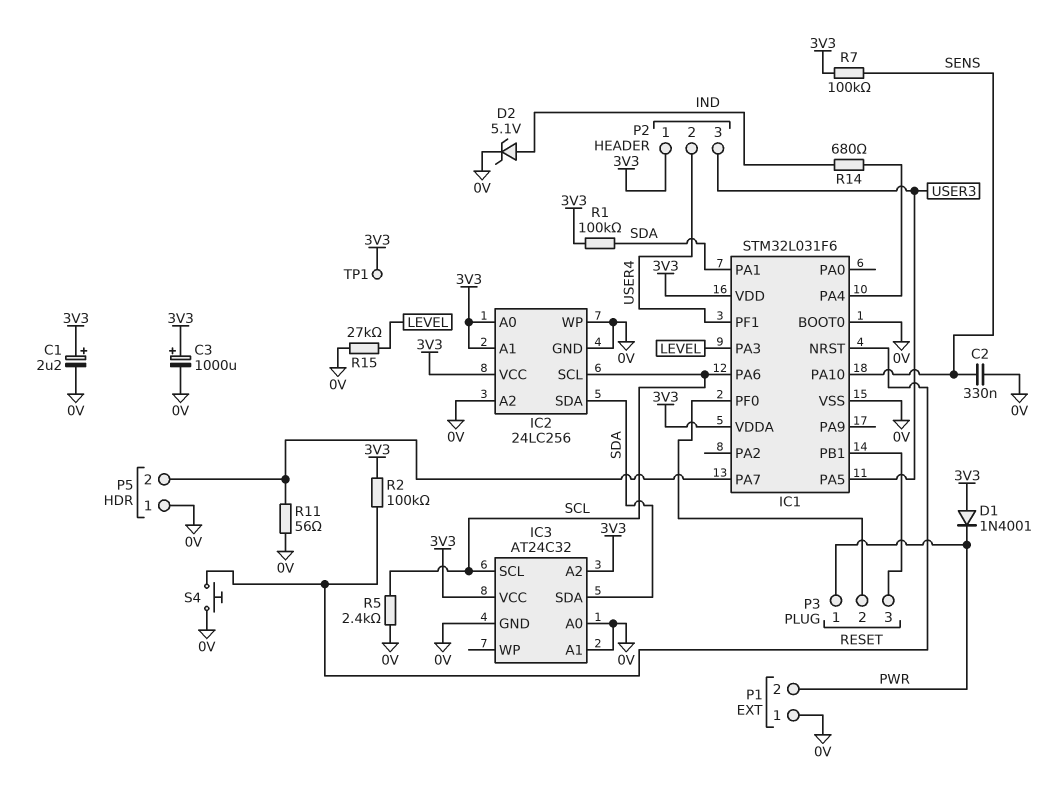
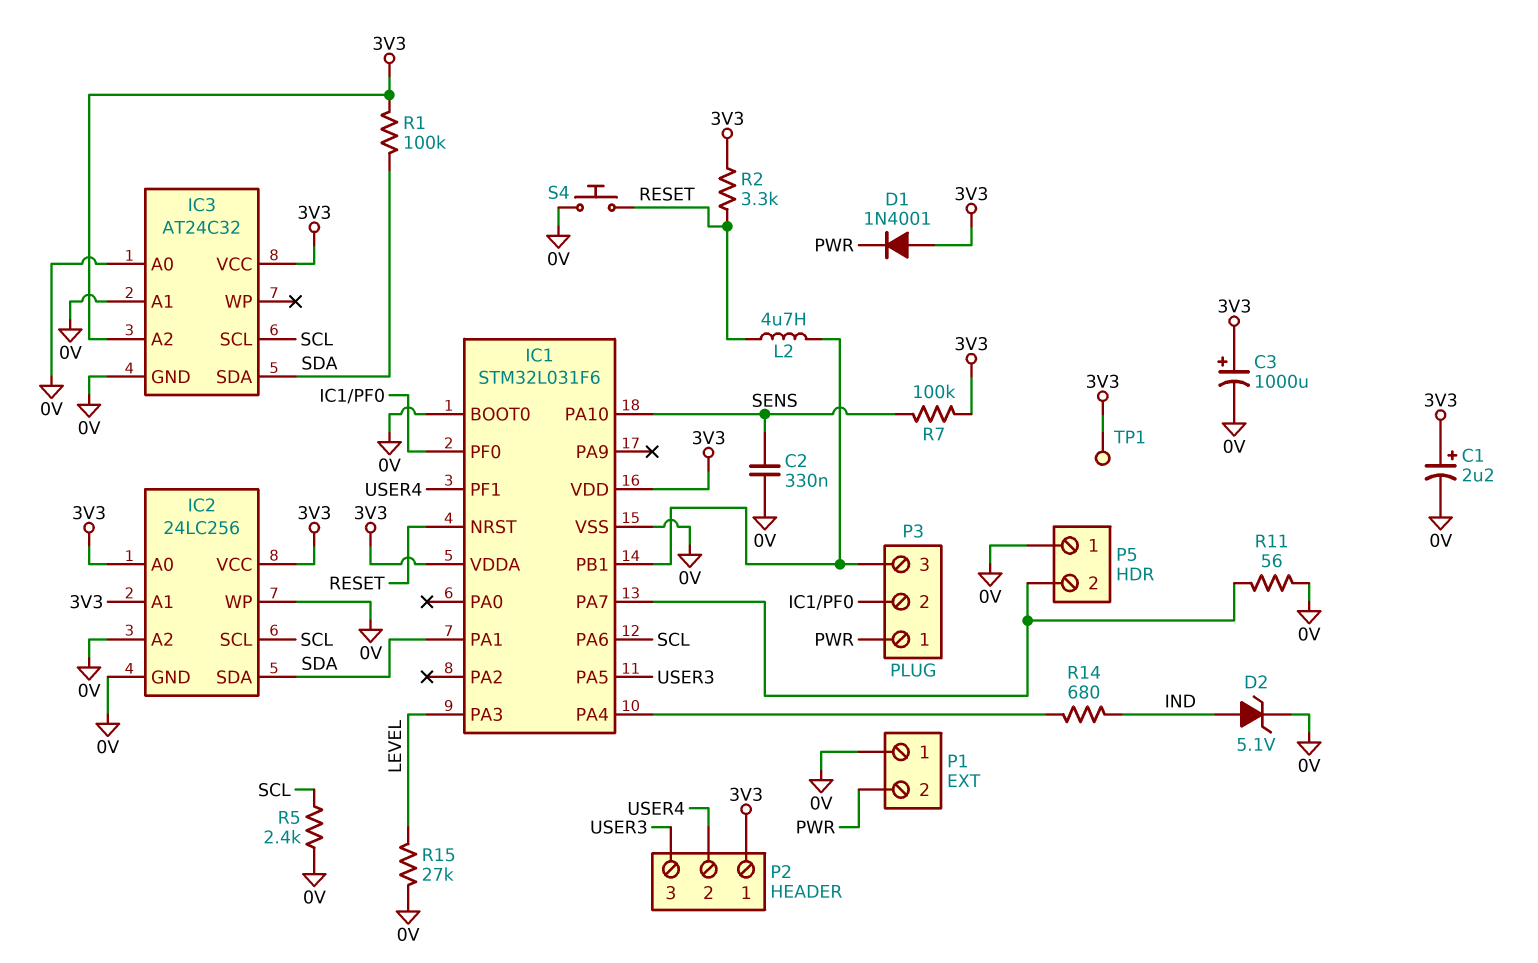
L2: none -> 4.7uH (IC1/PB1, RESET)
R2: 100k (3V3, RESET) -> 3.3k (3V3, RESET)

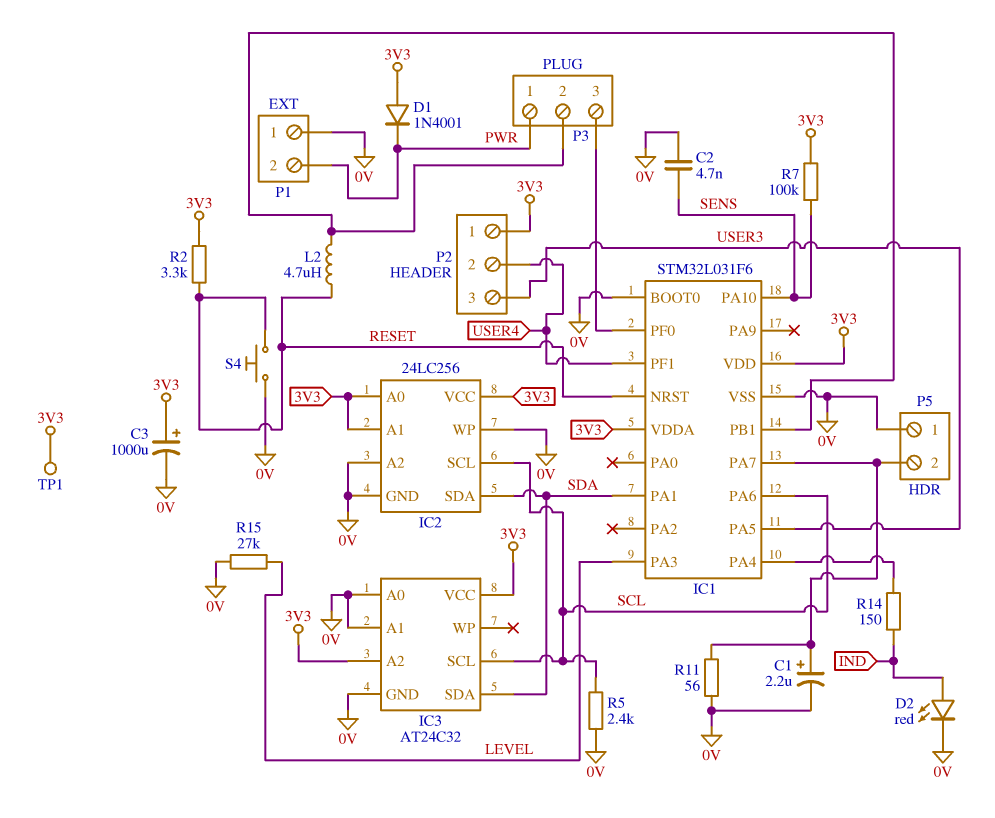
C1: 2.2uF (plus 3V3, minus 0V) -> 2.2uF (plus IC1/PA7, minus 0V)
C2: 330nF (0V, SENS) -> 4.7nF (0V, SENS)
D2: zener 5.1V (A IND, K 0V) -> LED red (A IND, K 0V)
P3 pin 2: IC1/PF0 -> IC1/PB1
P3 pin 3: IC1/PB1 -> IC1/PF0
R1: 100k (3V3, SDA) -> none
R14: 680 (IC1/PA4, IND) -> 150 (IC1/PA4, IND)

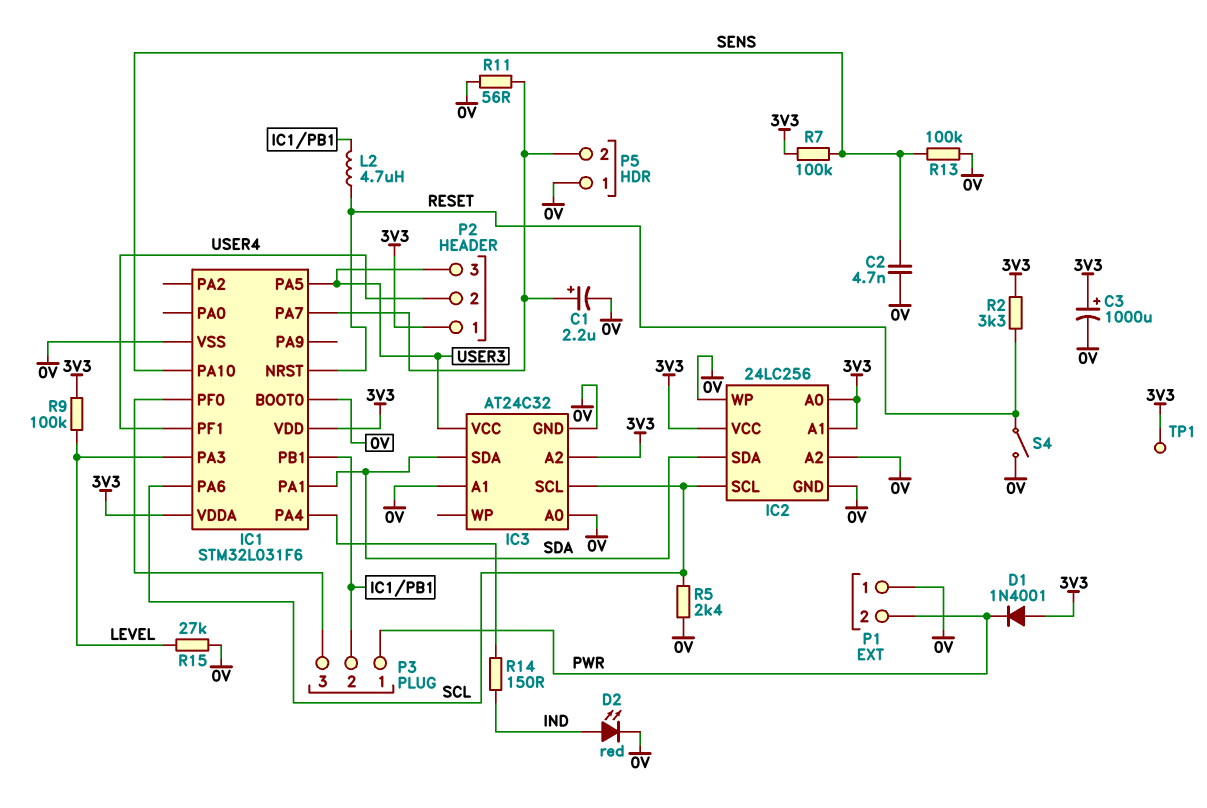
IC3 pin VCC: 3V3 -> USER3
R9: none -> 100k (3V3, LEVEL)
R13: none -> 100k (0V, SENS)
S4: button (0V, RESET) -> switch (0V, RESET)

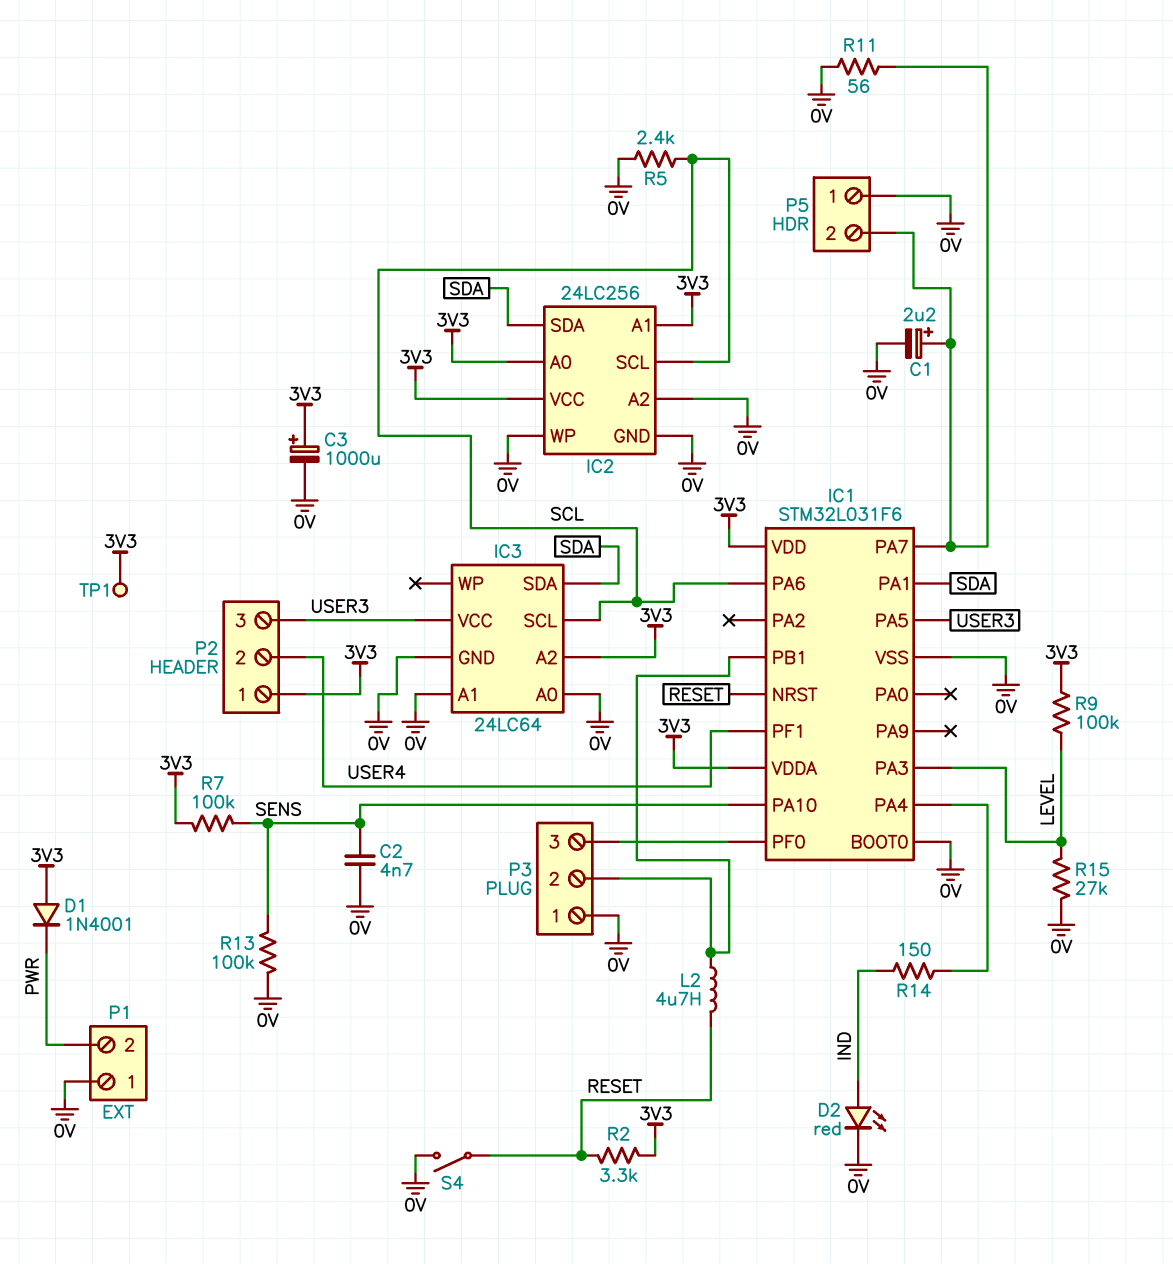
IC3: AT24C32 -> 24LC64
P3 pin 1: PWR -> 0V

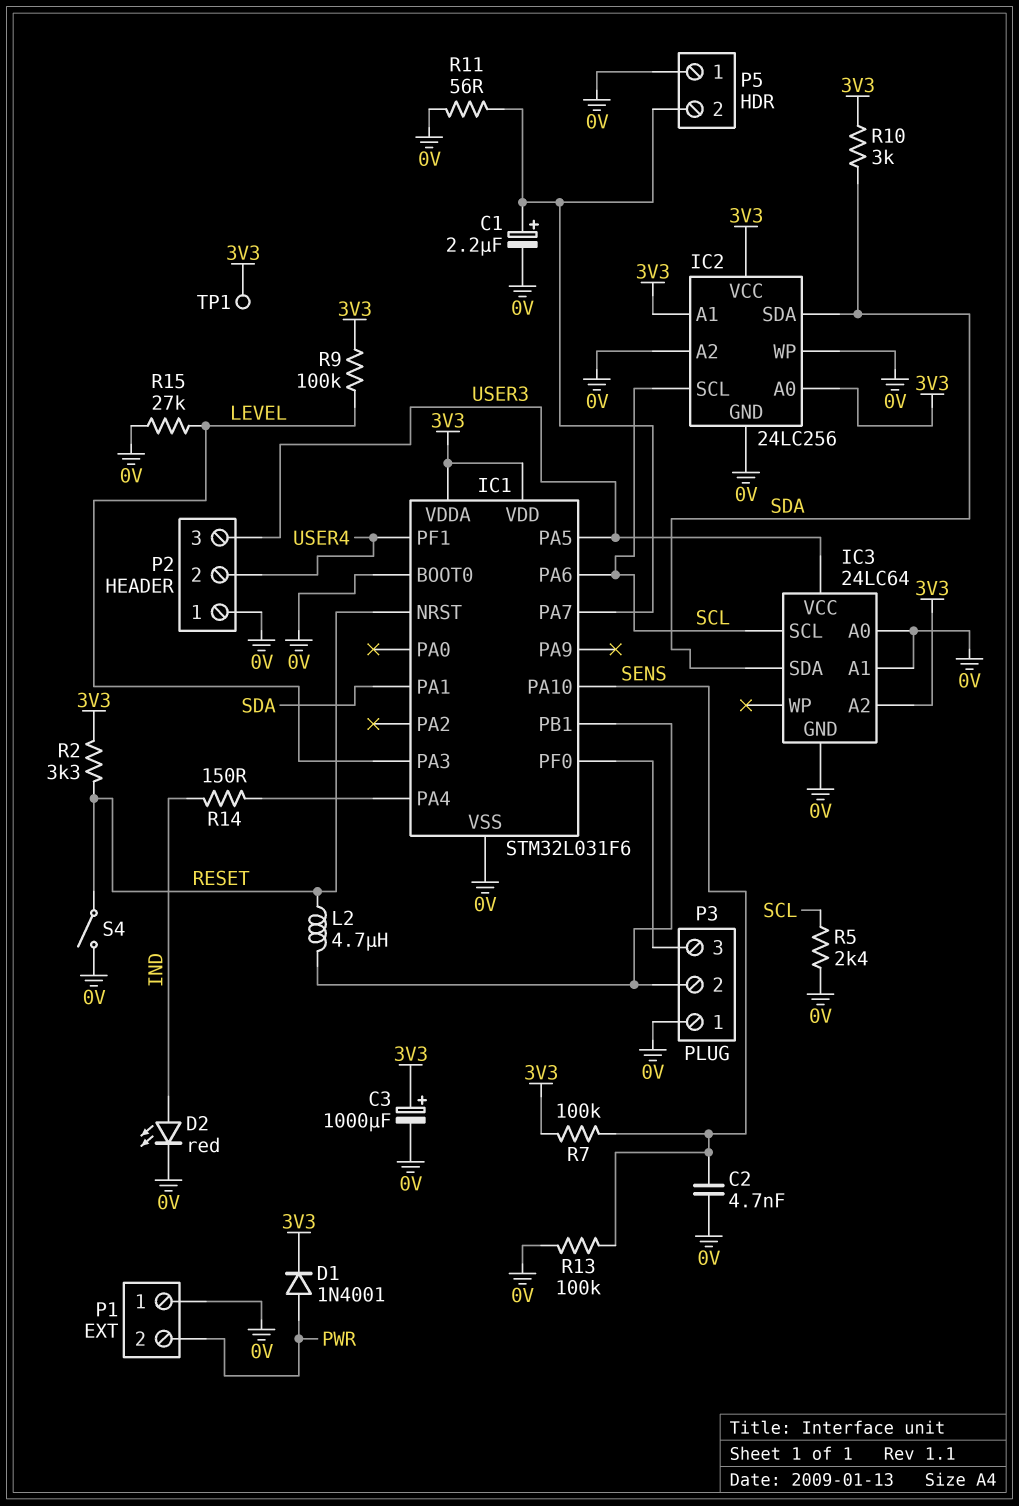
D1: diode 1N4001 (A 3V3, K PWR) -> diode 1N4001 (A PWR, K 3V3)
P2 pin 1: 3V3 -> 0V
R10: none -> 3k (3V3, SDA)

